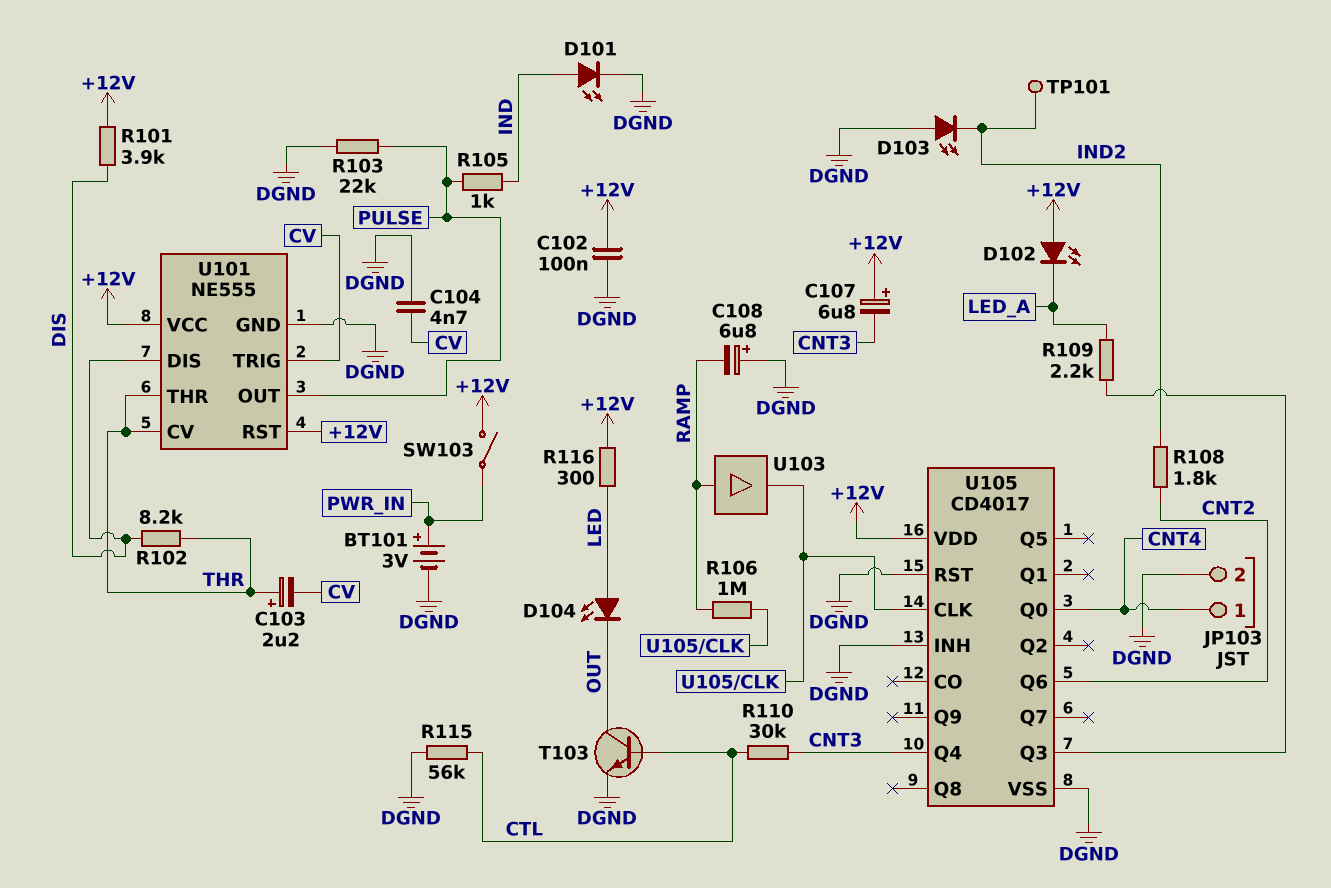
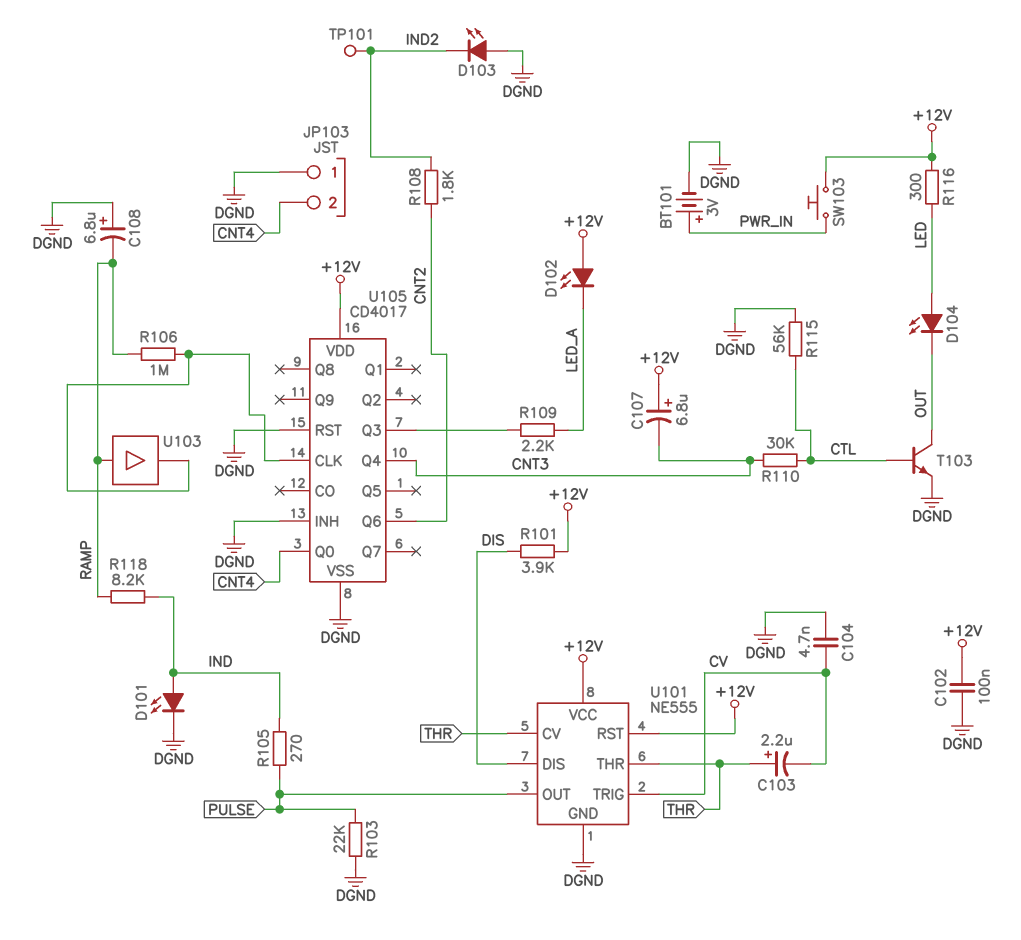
JP103 pin 1: CNT4 -> DGND
JP103 pin 2: DGND -> CNT4
R102: 8.2k (DIS, THR) -> none
R105: 1k (IND, PULSE) -> 270 (IND, PULSE)
R118: none -> 8.2k (IND, RAMP)
SW103: switch (+12V, PWR_IN) -> button (+12V, PWR_IN)

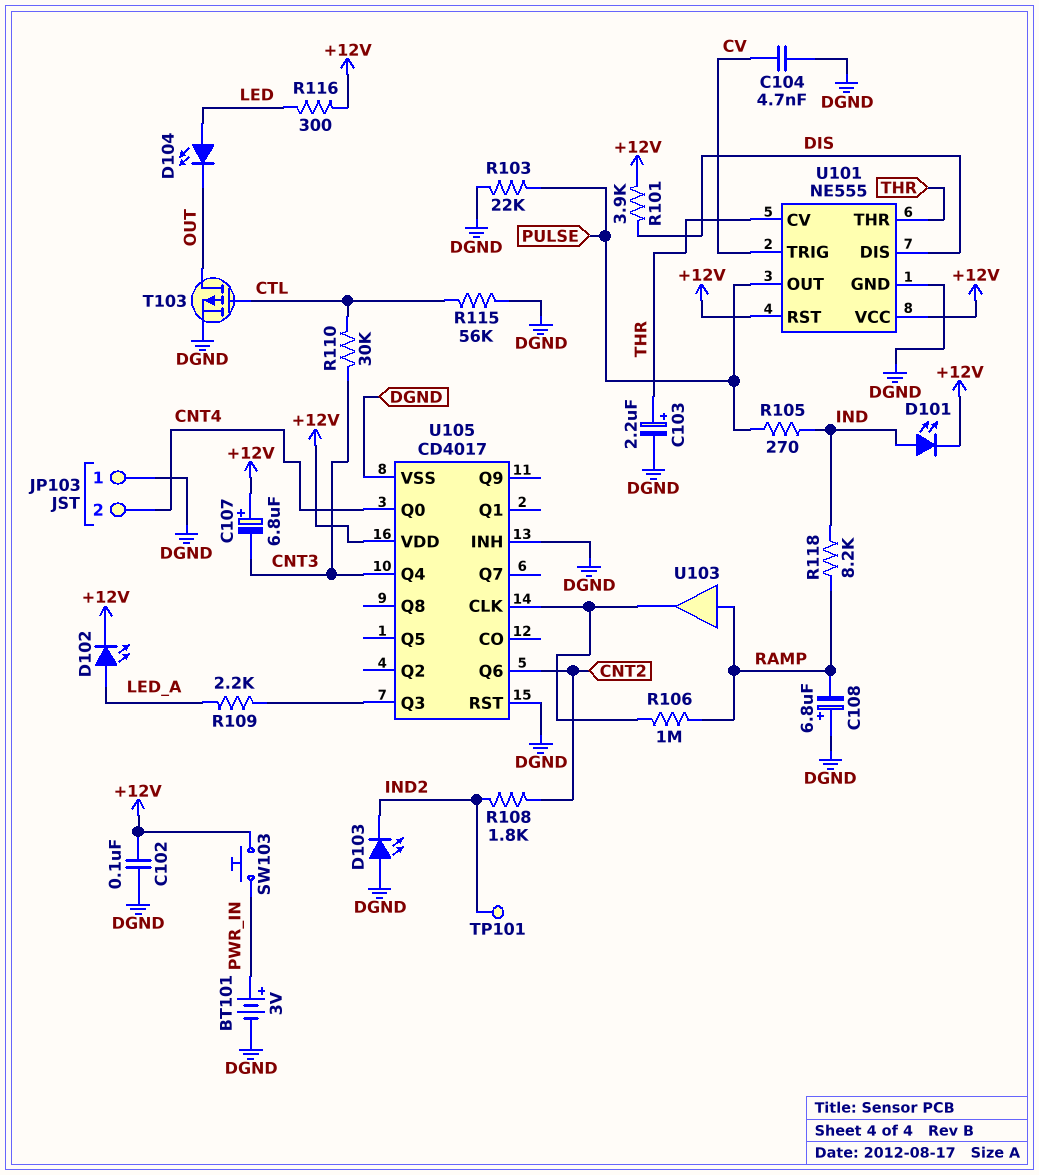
C103: 2.2uF (plus THR, minus CV) -> 2.2uF (plus THR, minus DGND)
D101: LED (A IND, K DGND) -> LED (A IND, K +12V)
D102: LED (A +12V, K LED_A) -> LED (A LED_A, K +12V)
T103: NPN (B CTL, C OUT, E DGND) -> PMOS (G CTL, D OUT, S DGND)

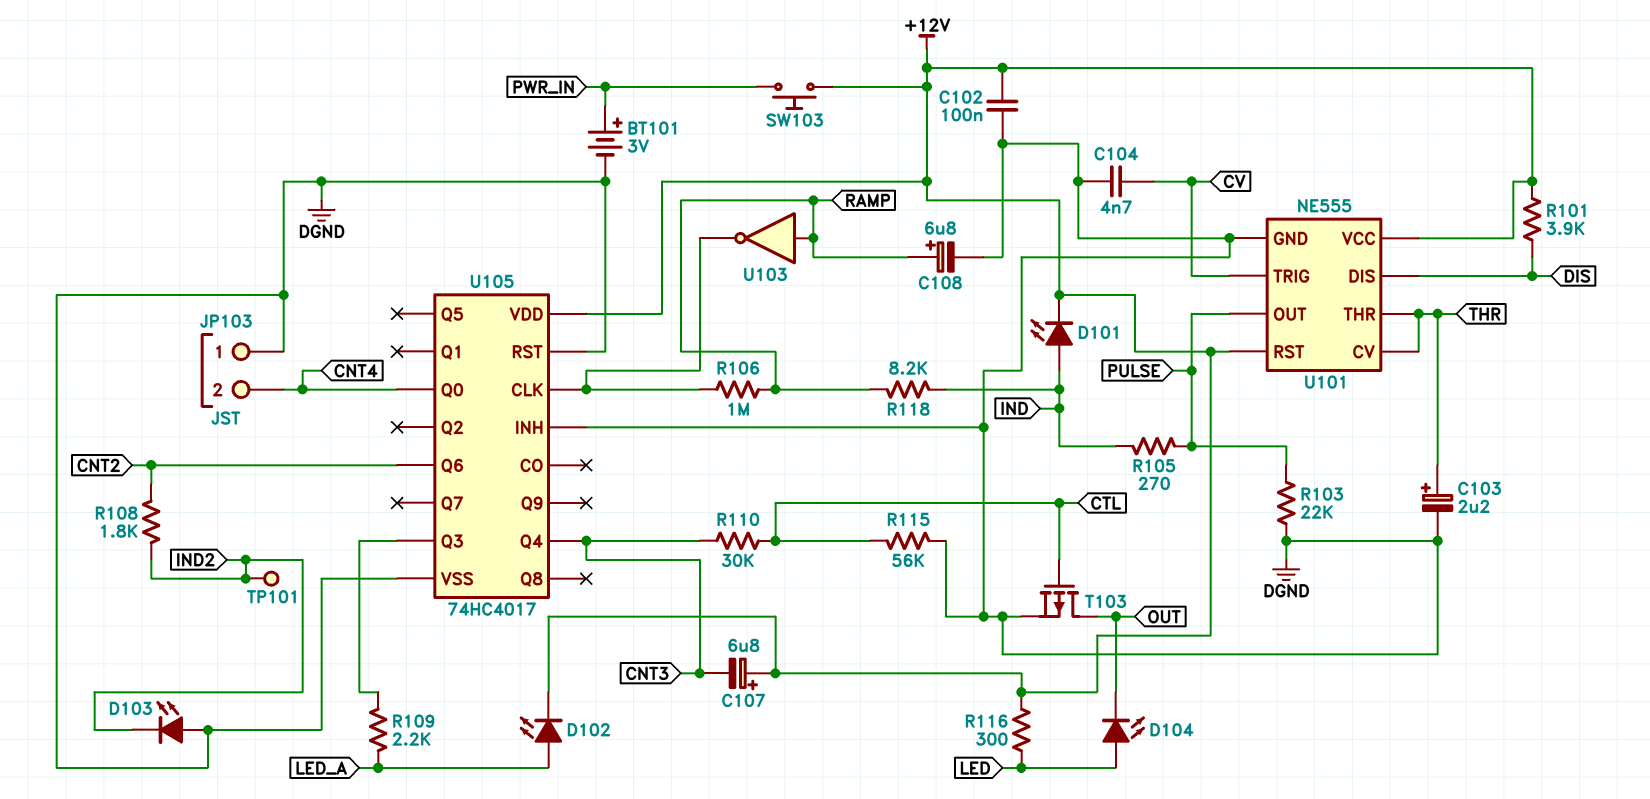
C108: 6.8uF (plus DGND, minus RAMP) -> 6.8uF (plus RAMP, minus DGND)
U103: buffer (in RAMP, out U105/CLK) -> NOT (in RAMP, out U105/CLK)
U105: CD4017 -> 74HC4017

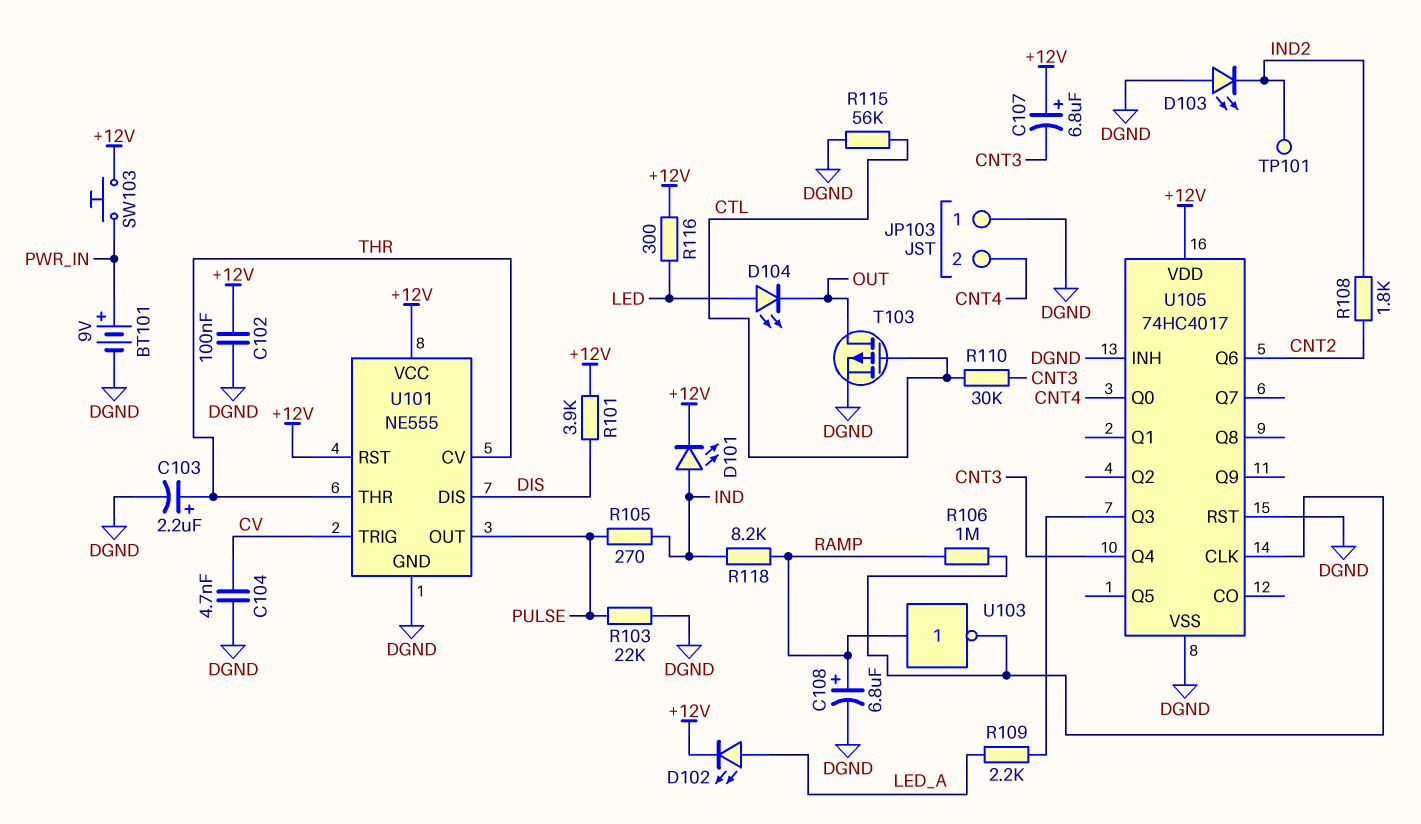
BT101: 3V (plus PWR_IN, minus DGND) -> 9V (plus PWR_IN, minus DGND)

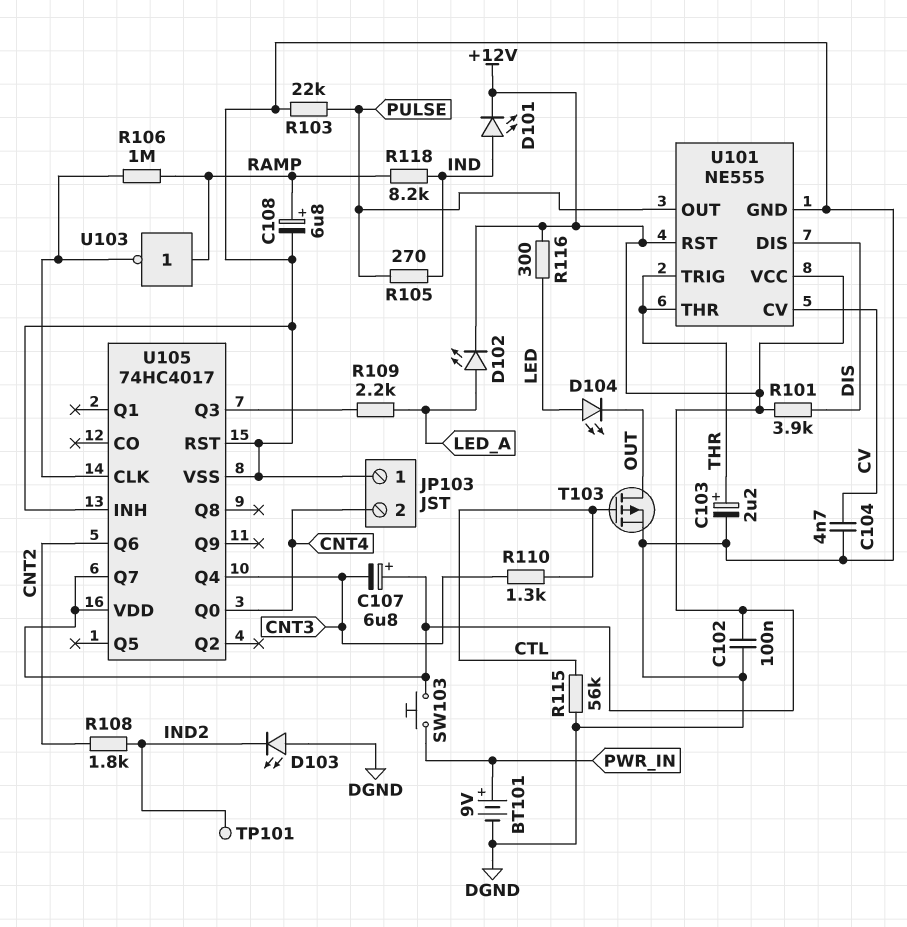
R110: 30k (CNT3, CTL) -> 1.3k (CNT3, CTL)
U101 pin CV: THR -> CV
U101 pin TRIG: CV -> THR
U105 pin Q7: none -> +12V

